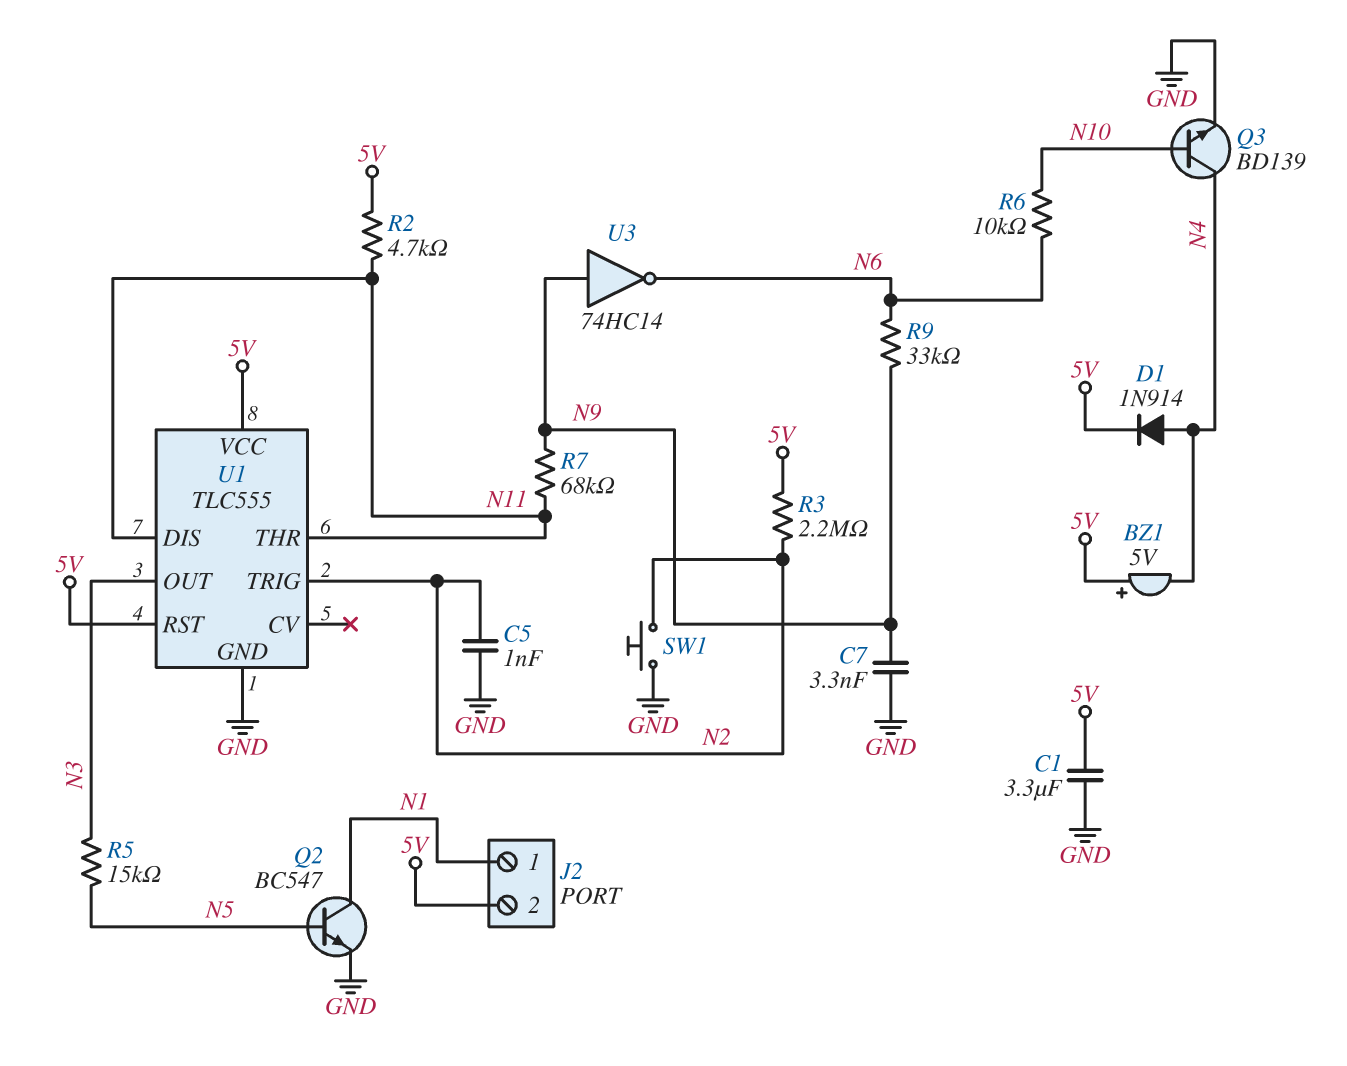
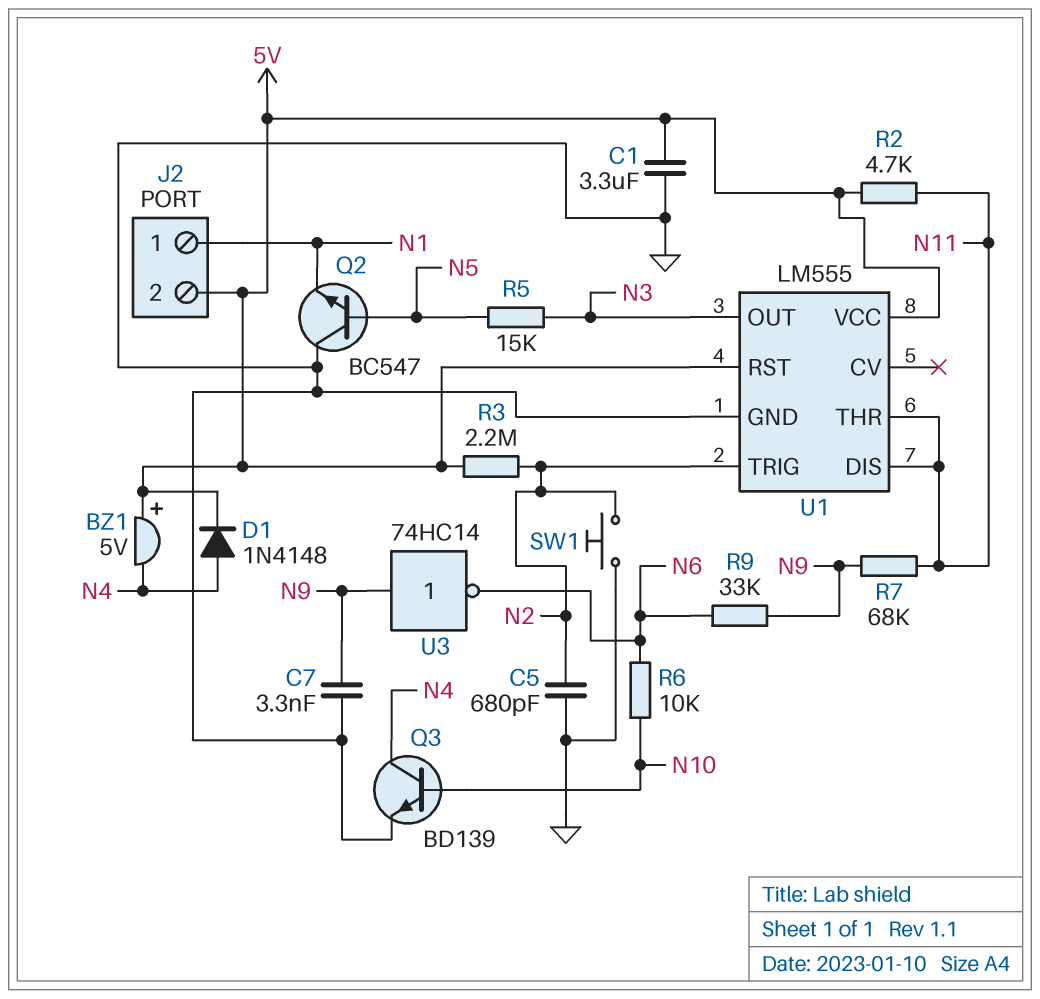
C5: 1nF (GND, N2) -> 680pF (GND, N2)
D1: diode 1N914 (A N4, K 5V) -> diode 1N4148 (A N4, K 5V)
Q2: NPN BC547 (B N5, C N1, E GND) -> NPN BC547 (B N5, C GND, E N1)
U1: TLC555 -> LM555

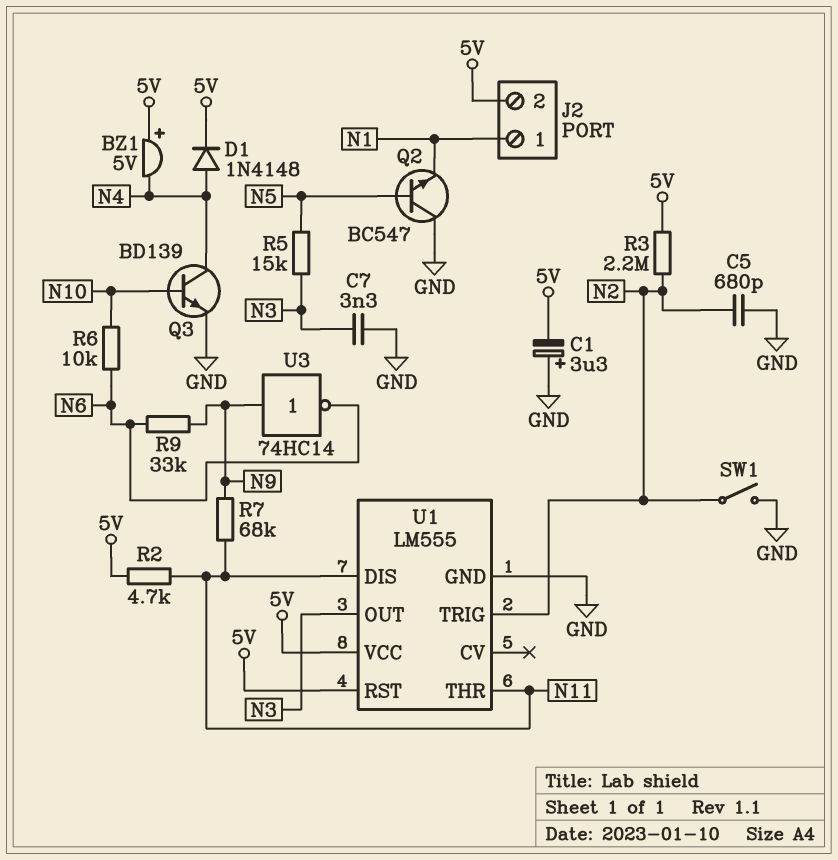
C1: 3.3uF (5V, GND) -> 3.3uF (plus GND, minus 5V)
C7: 3.3nF (GND, N9) -> 3.3nF (GND, N3)
SW1: button (GND, N2) -> switch (GND, N2)

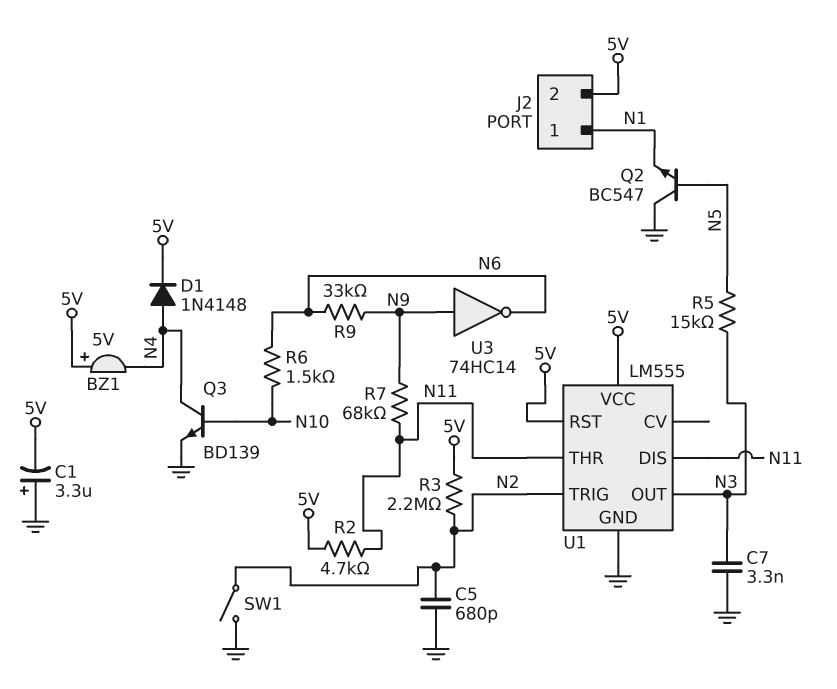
R6: 10k (N6, N10) -> 1.5k (N6, N10)

